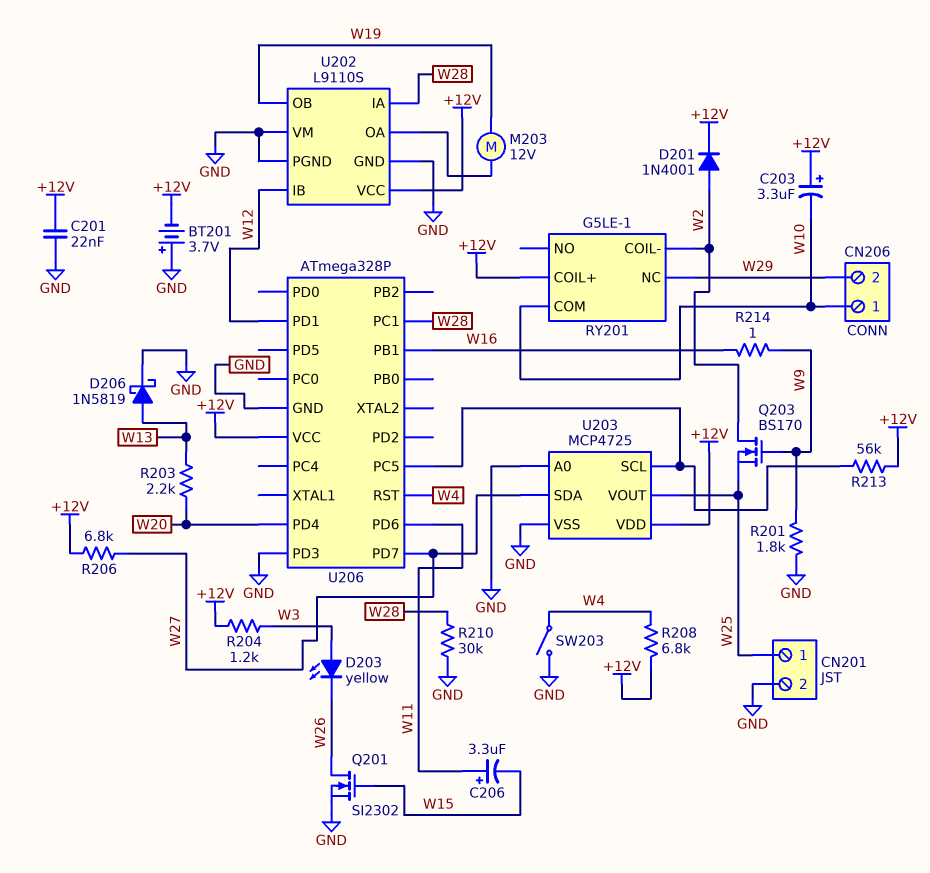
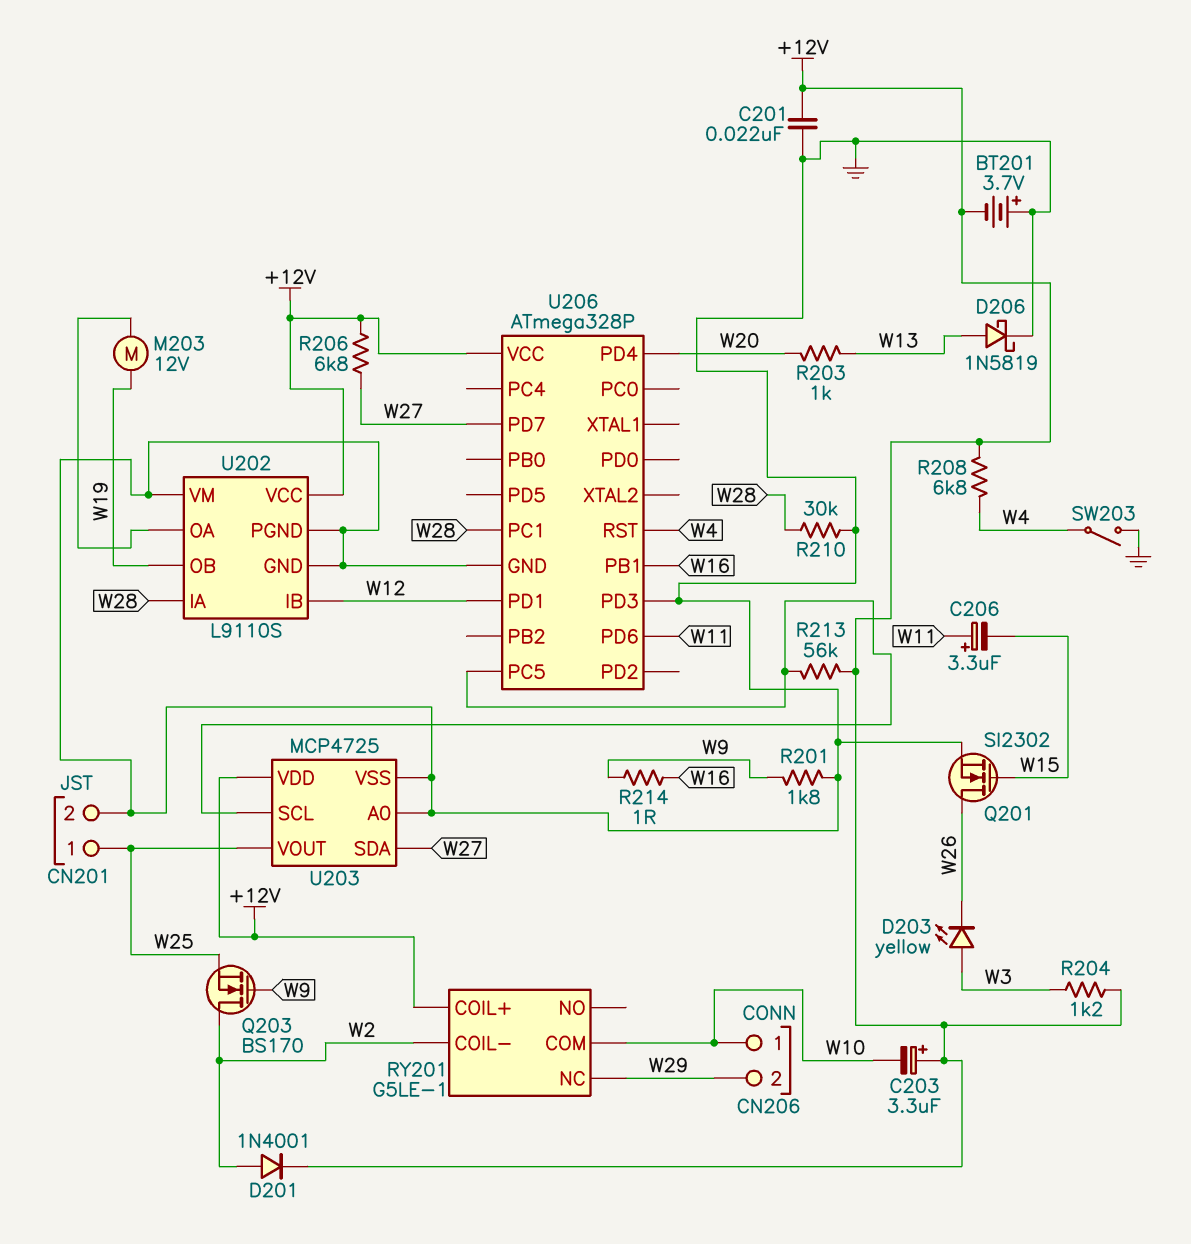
R203: 2.2k (W13, W20) -> 1k (W13, W20)

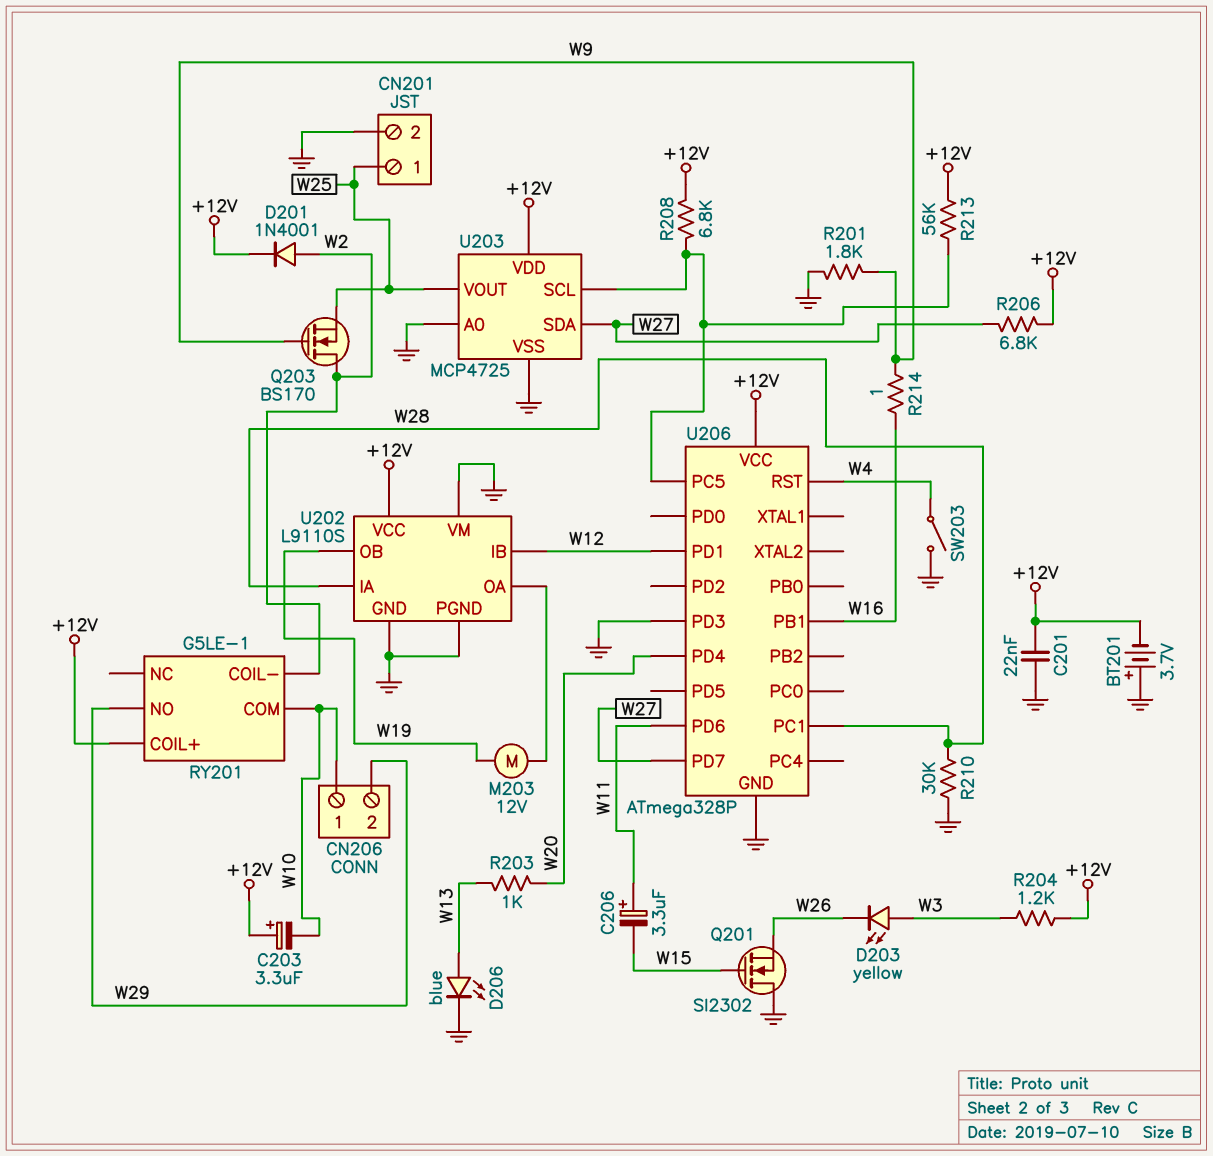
D206: schottky 1N5819 (A W13, K GND) -> LED blue (A W13, K GND)
Q201: NMOS SI2302 (G W15, D W26, S GND) -> NMOS SI2302 (G W15, D GND, S W26)
R208: 6.8k (+12V, W4) -> 6.8k (+12V, U203/SCL)
RY201 pin NC: W29 -> none
RY201 pin NO: none -> W29

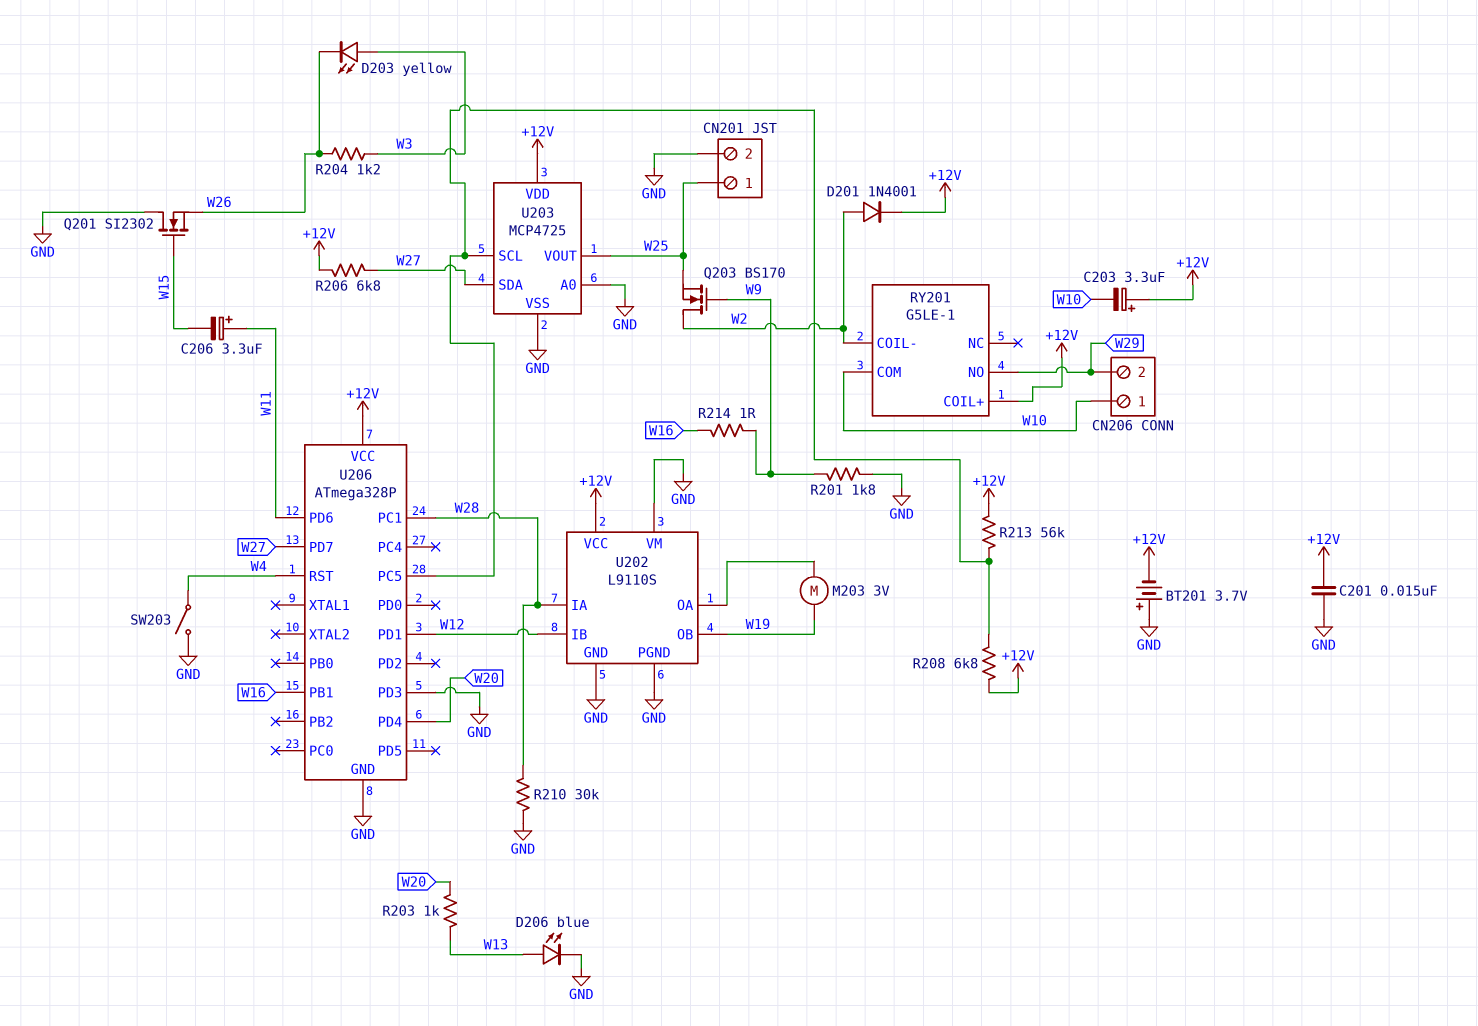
C201: 22nF (+12V, GND) -> 15nF (+12V, GND)
M203: motor 12V (U202/OA, W19) -> motor 3V (U202/OA, W19)
R204: 1.2k (+12V, W3) -> 1.2k (W3, W26)

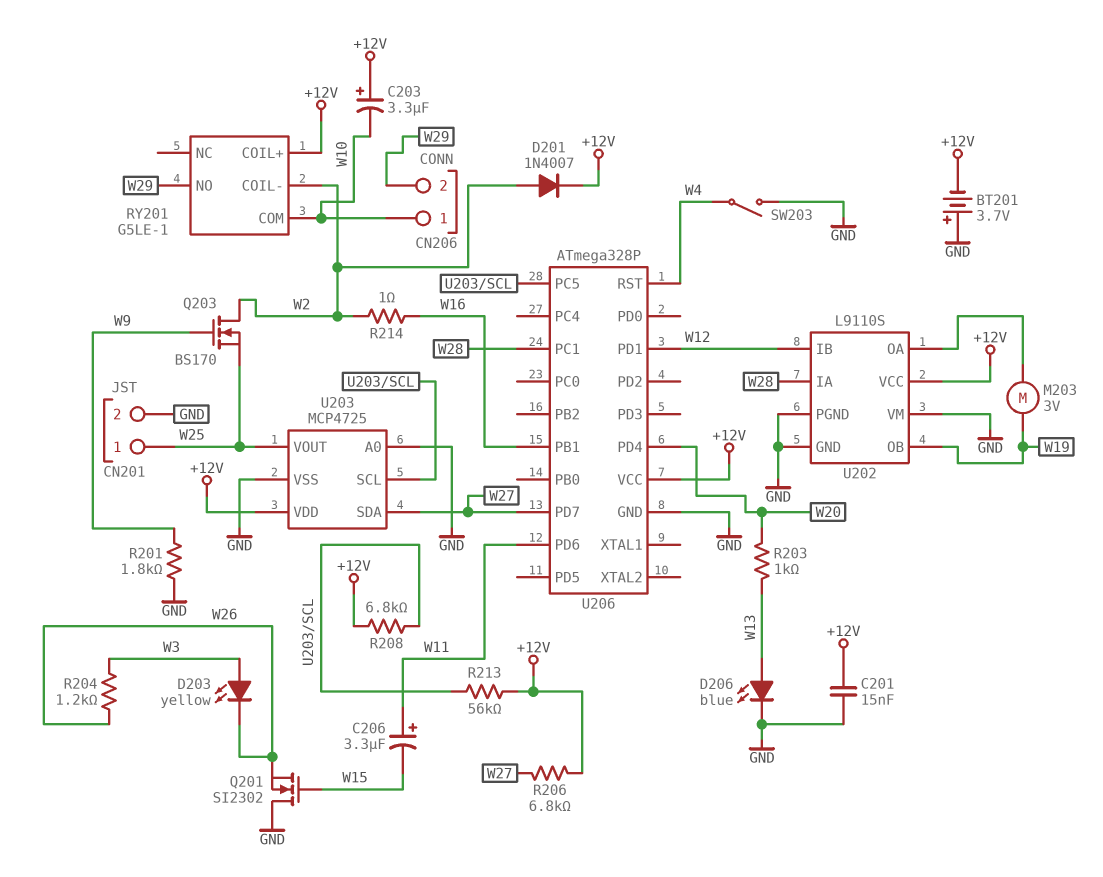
D201: diode 1N4001 (A W2, K +12V) -> diode 1N4007 (A W2, K +12V)
R210: 30k (GND, W28) -> none
R214: 1 (W9, W16) -> 1 (W2, W16)
U206 pin PD3: GND -> none

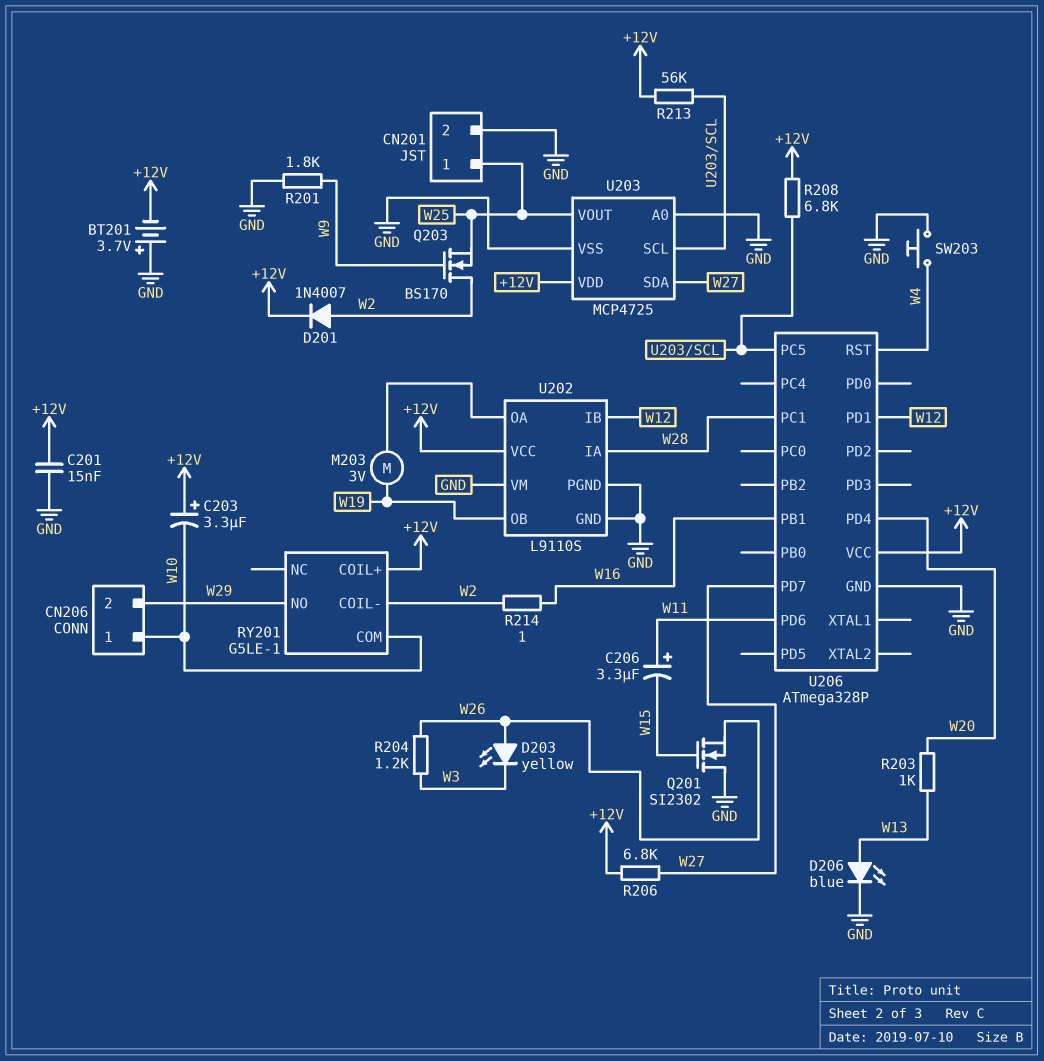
D203: LED yellow (A W3, K W26) -> LED yellow (A W26, K W3)
SW203: switch (GND, W4) -> button (GND, W4)

